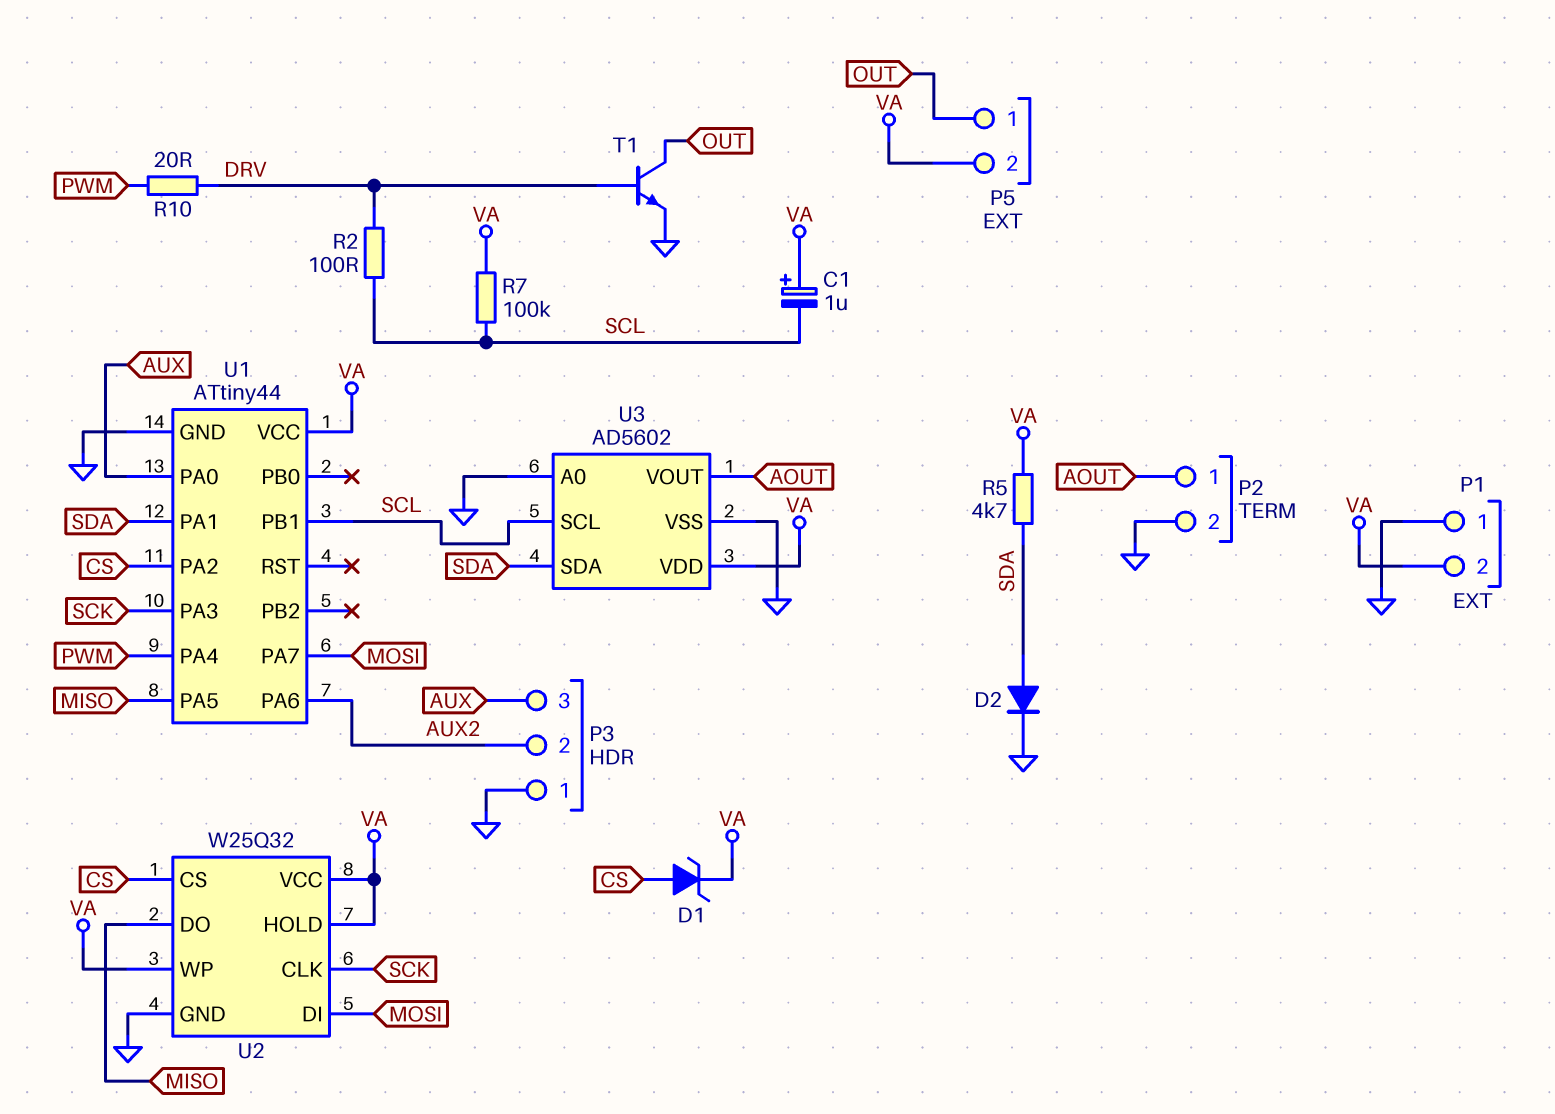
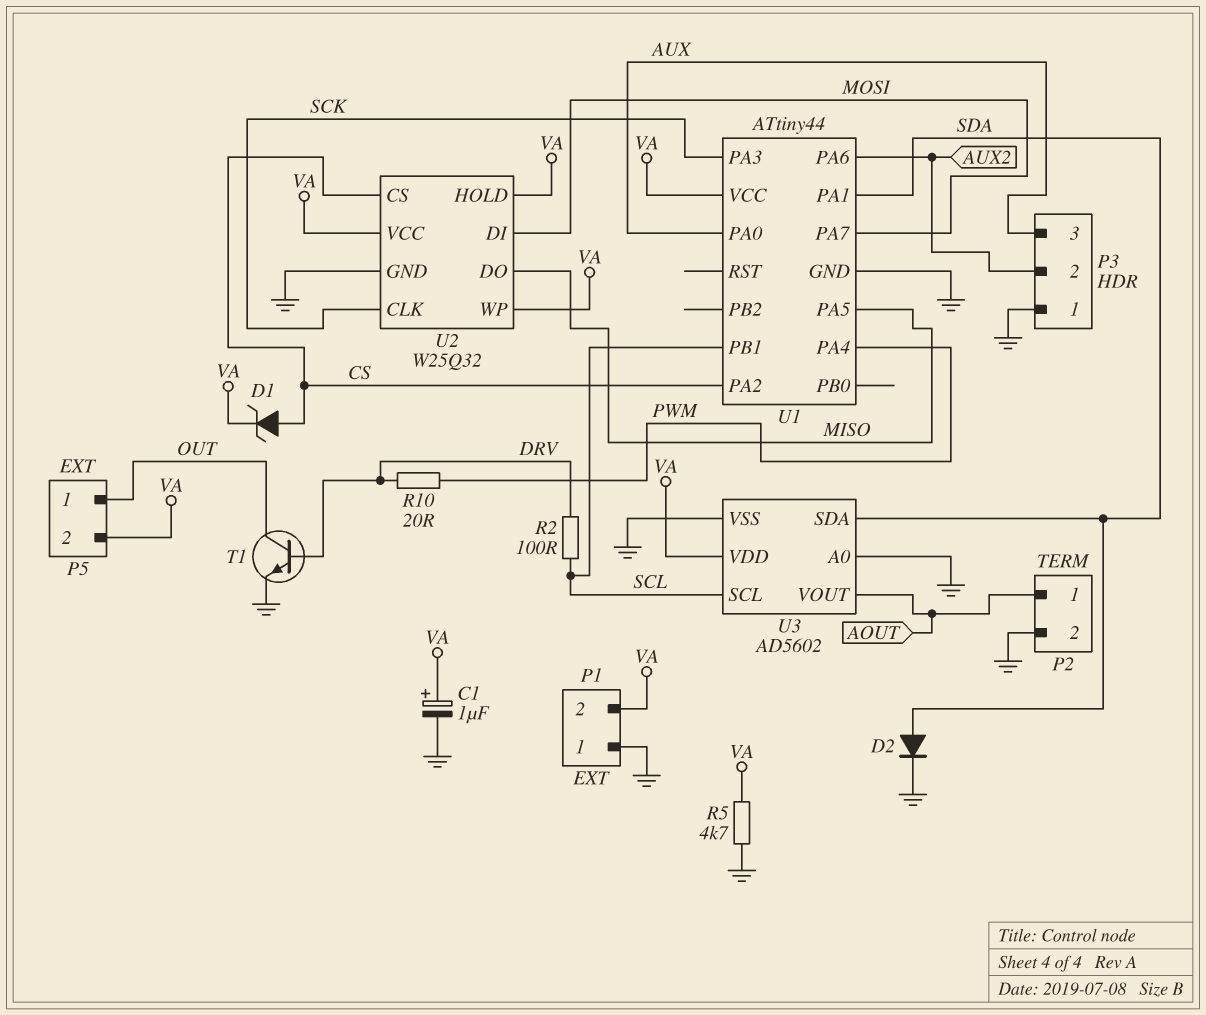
C1: 1uF (plus VA, minus SCL) -> 1uF (plus VA, minus GND)
R5: 4.7k (SDA, VA) -> 4.7k (GND, VA)
R7: 100k (SCL, VA) -> none

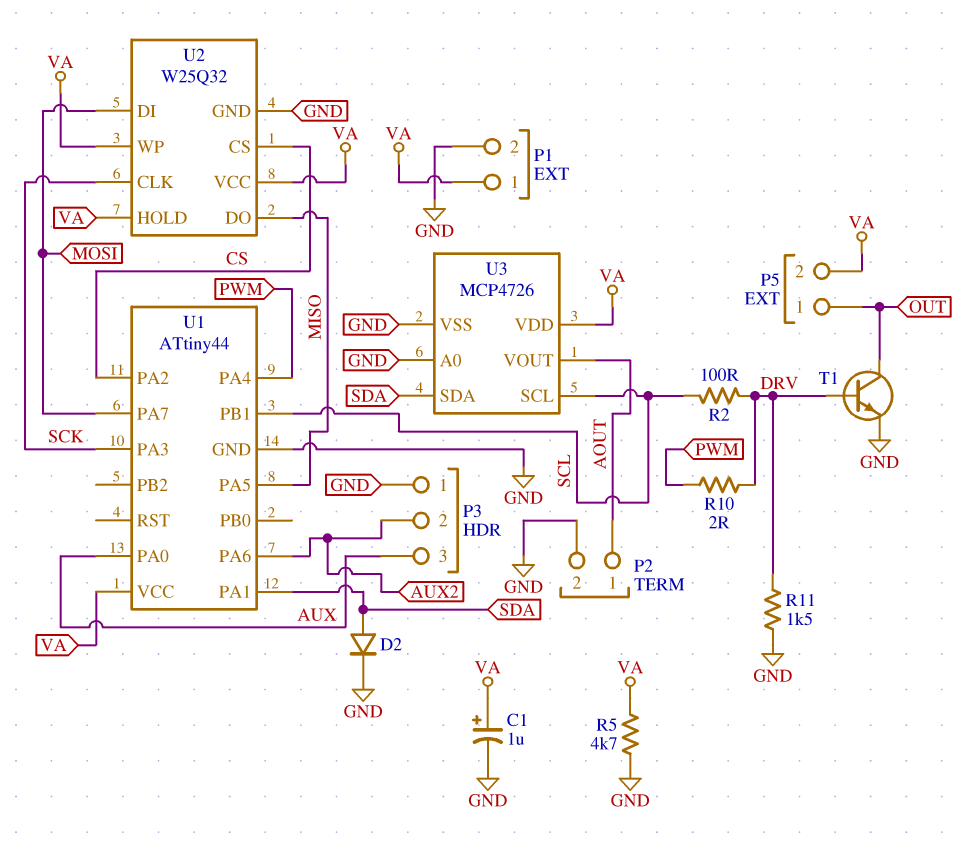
D1: zener (A CS, K VA) -> none
P1 pin 1: GND -> VA
P1 pin 2: VA -> GND
R10: 20 (DRV, PWM) -> 2 (DRV, PWM)
R11: none -> 1.5k (DRV, GND)
U3: AD5602 -> MCP4726

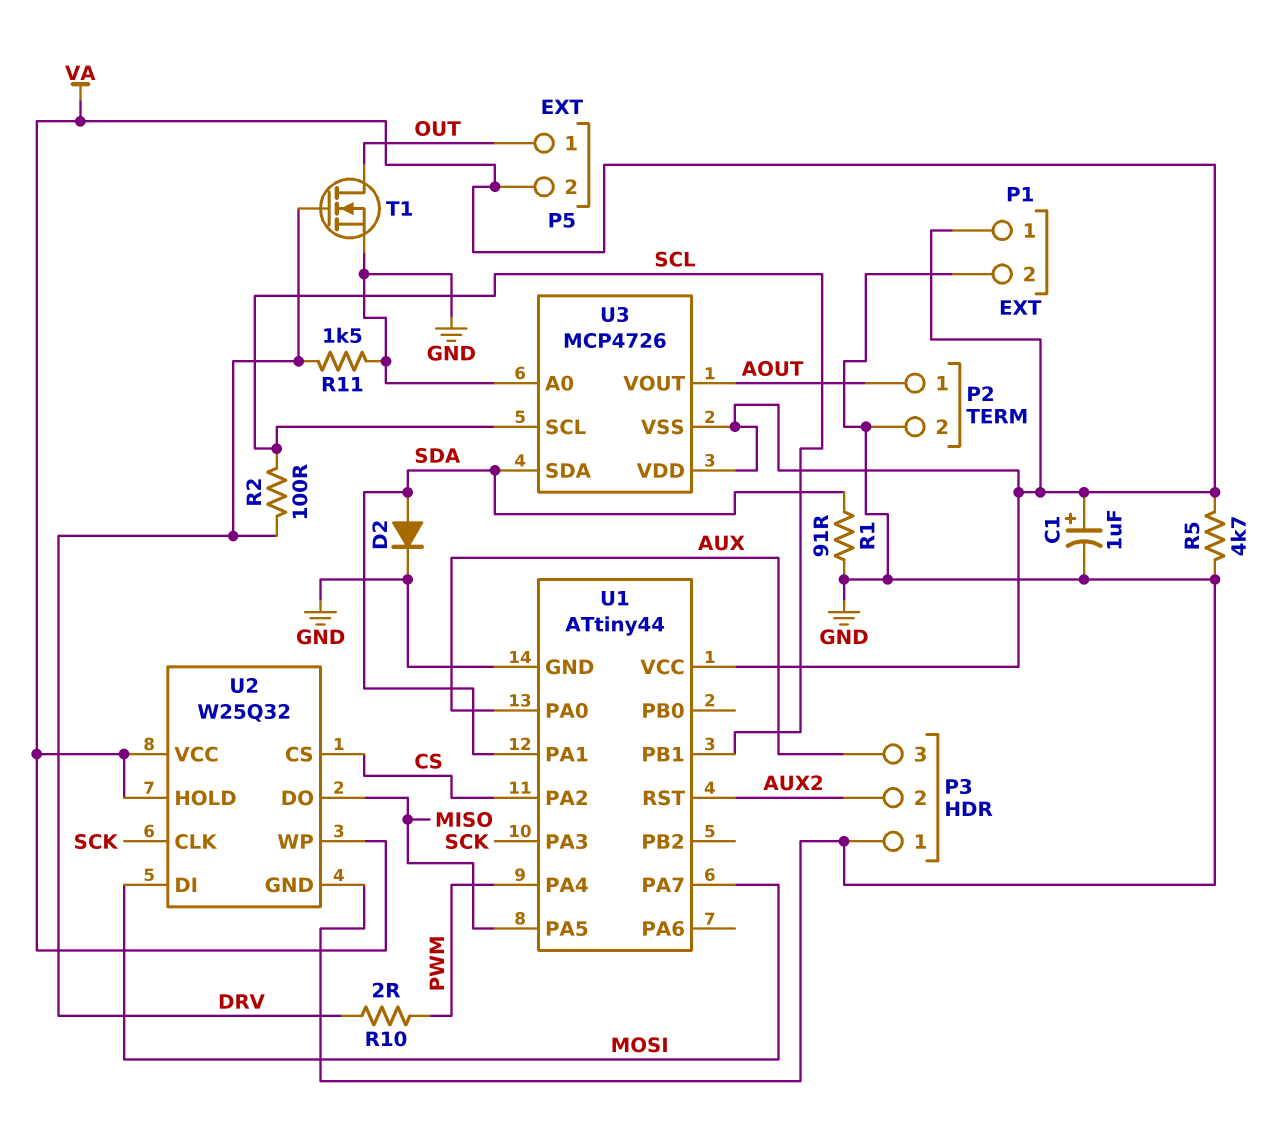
R1: none -> 91 (GND, SDA)
T1: NPN (B DRV, C OUT, E GND) -> NMOS (G DRV, D OUT, S GND)
U1 pin PA6: AUX2 -> none
U1 pin RST: none -> AUX2
U3 pin VSS: GND -> VA

